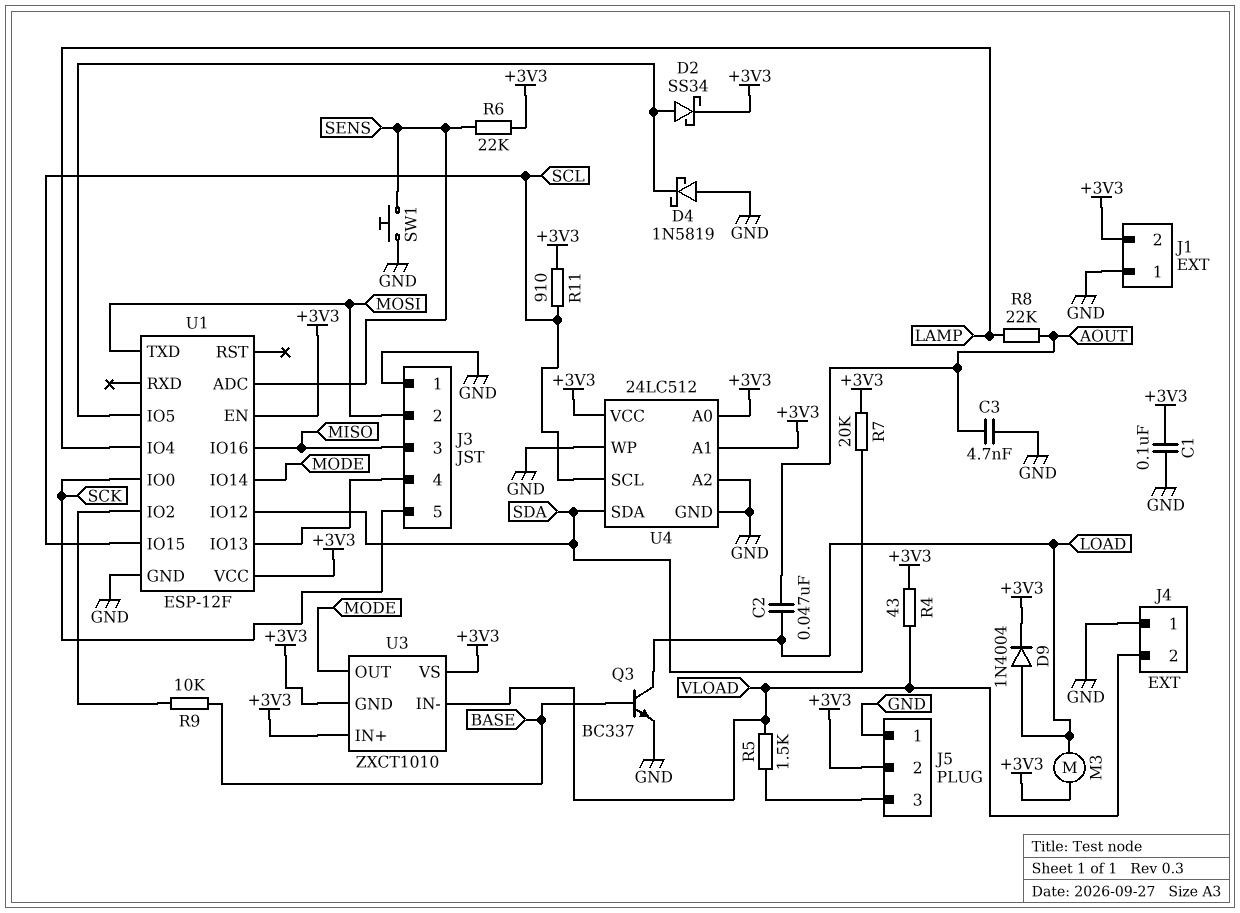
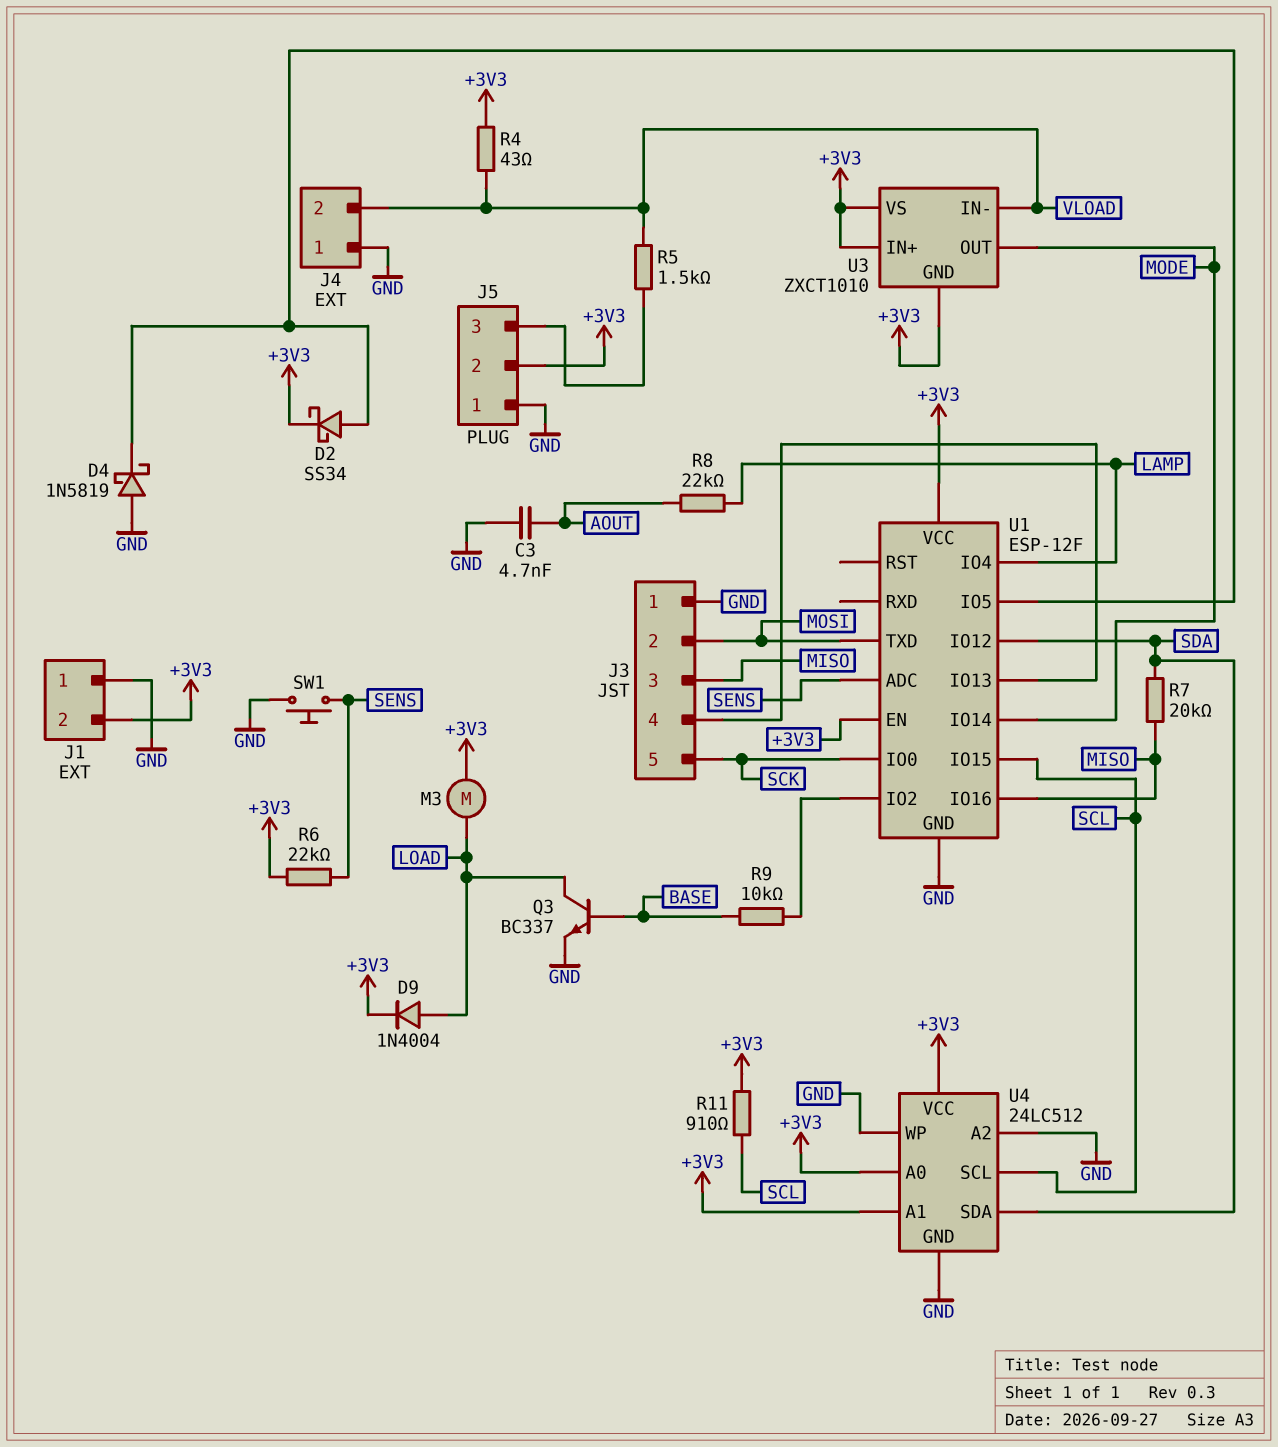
C1: 100nF (+3V3, GND) -> none
C2: 47nF (AOUT, LOAD) -> none
R7: 20k (+3V3, SDA) -> 20k (MISO, SDA)

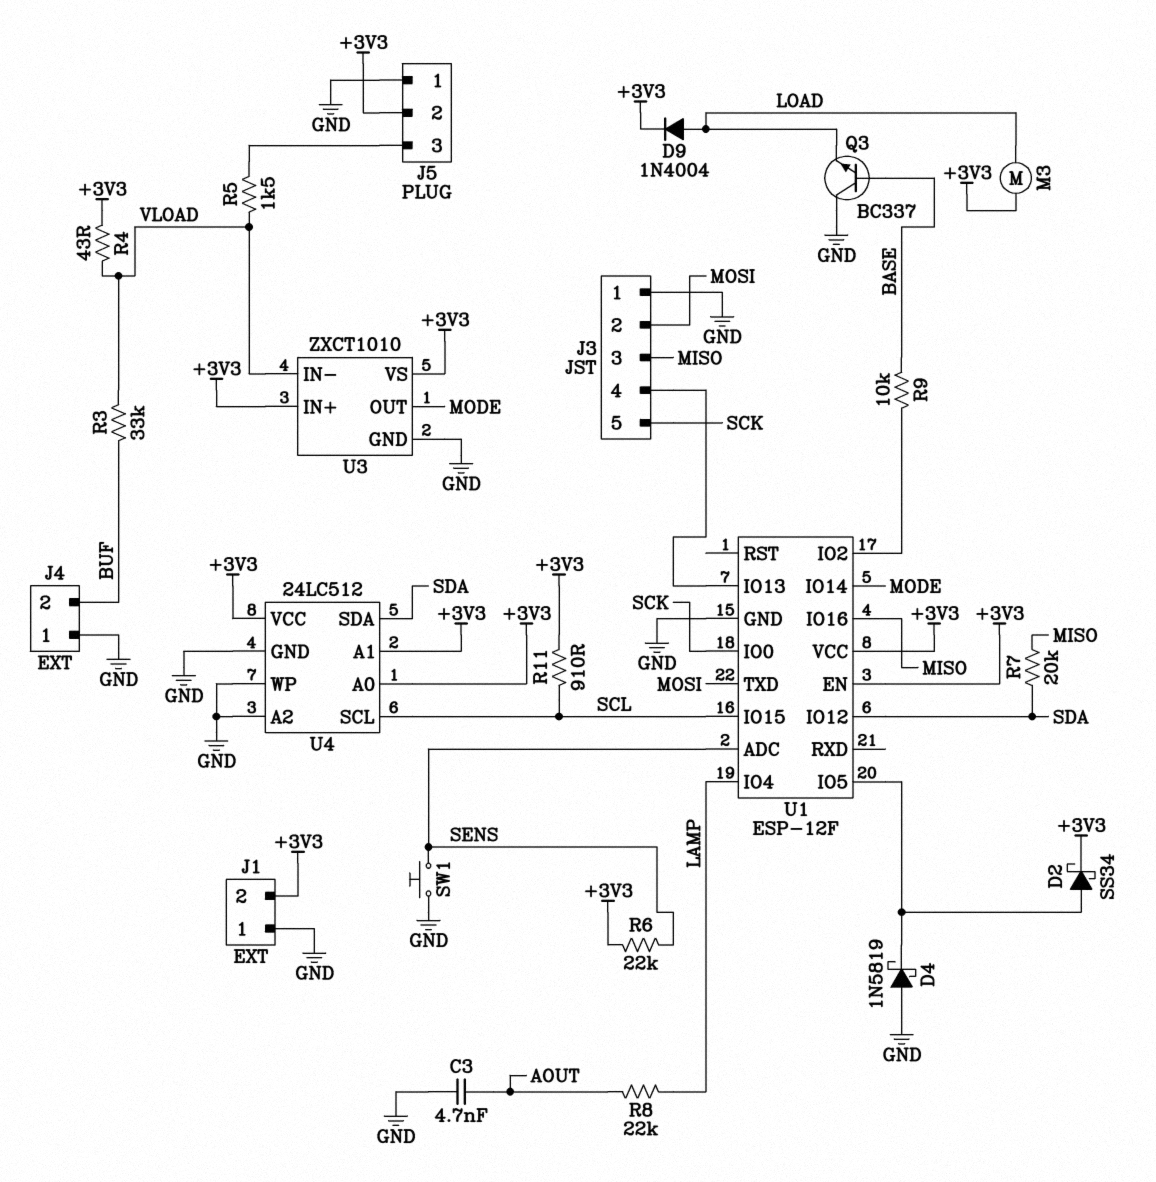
J4 pin 2: VLOAD -> BUF
Q3: NPN BC337 (B BASE, C LOAD, E GND) -> NPN BC337 (B BASE, C GND, E LOAD)
R3: none -> 33k (BUF, VLOAD)
U3 pin GND: +3V3 -> GND

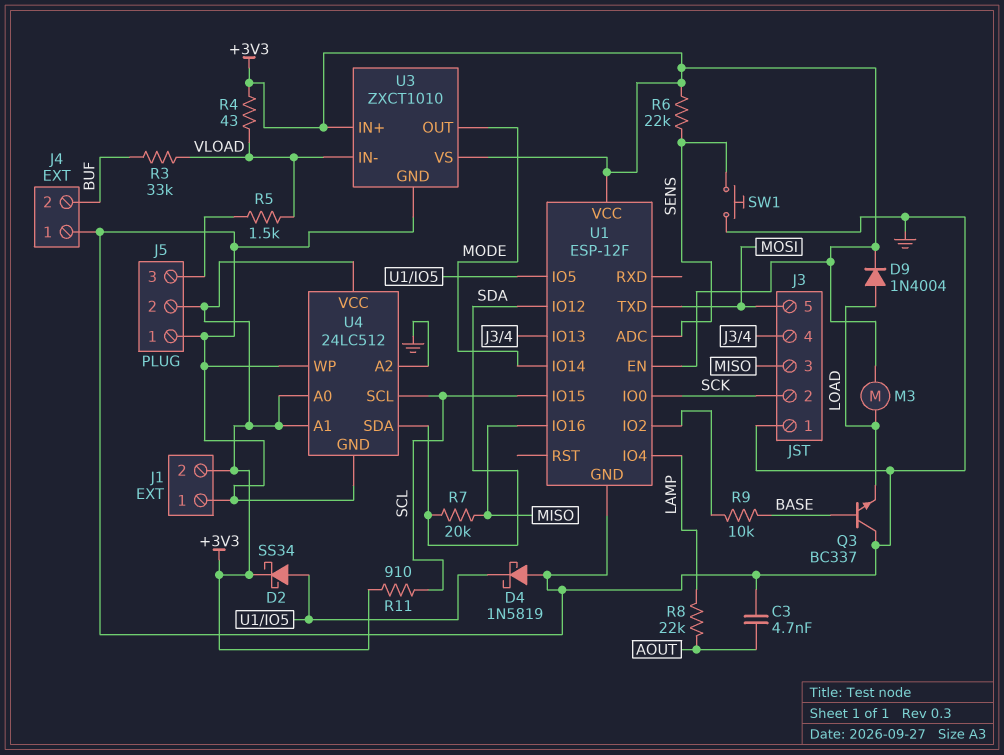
J3 pin 2: MOSI -> SCK
J3 pin 5: SCK -> MOSI

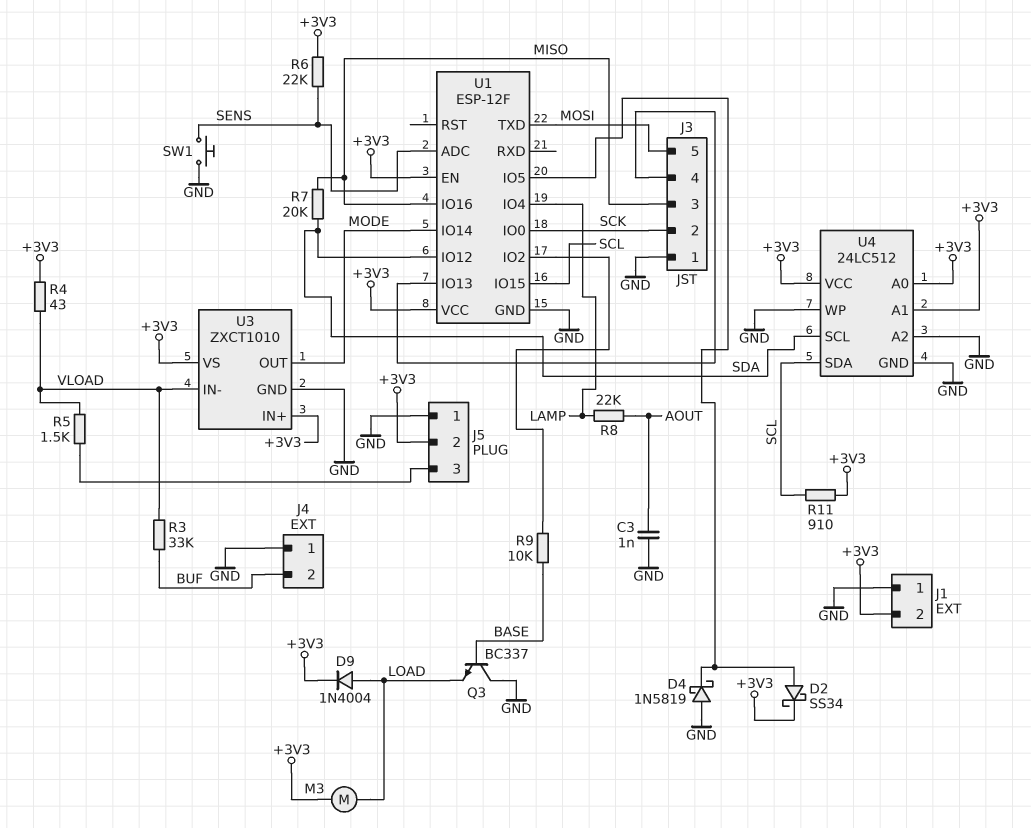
C3: 4.7nF (AOUT, GND) -> 1nF (AOUT, GND)
U4 pin SCL: SCL -> SDA
U4 pin SDA: SDA -> SCL

